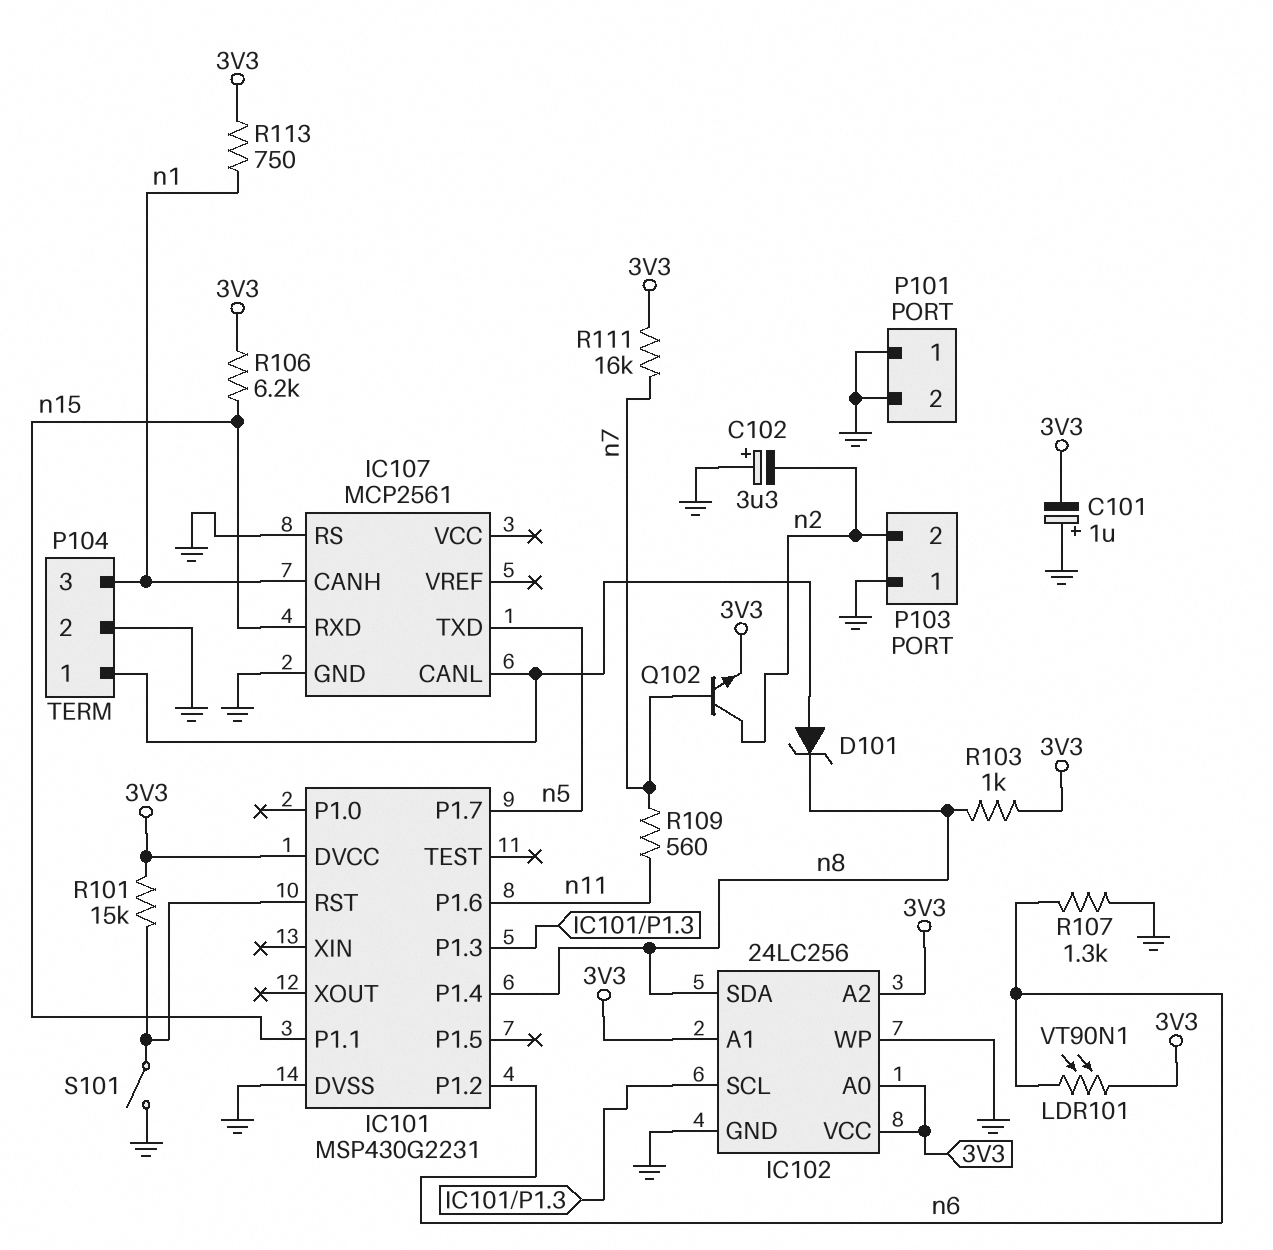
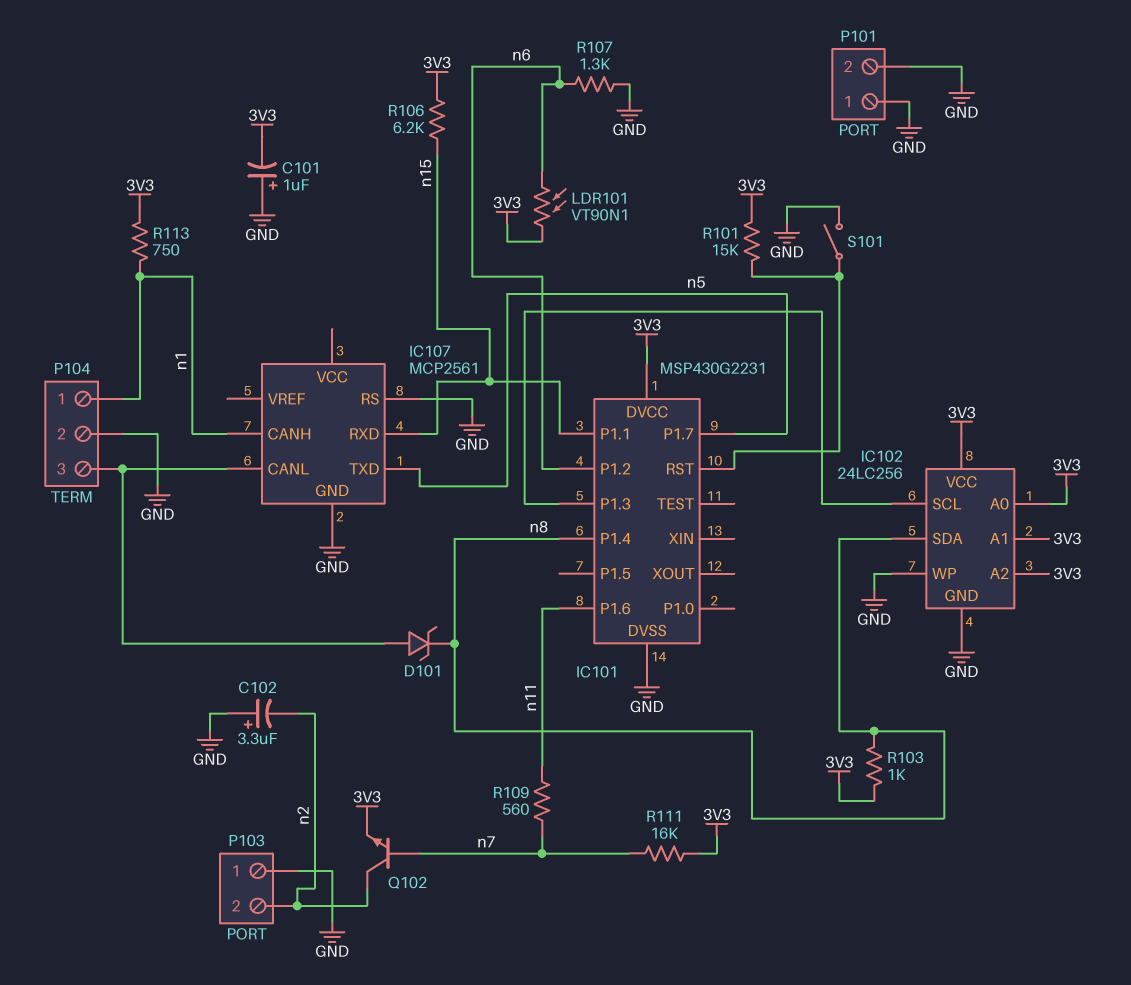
P104 pin 1: IC107/CANL -> n1
P104 pin 3: n1 -> IC107/CANL

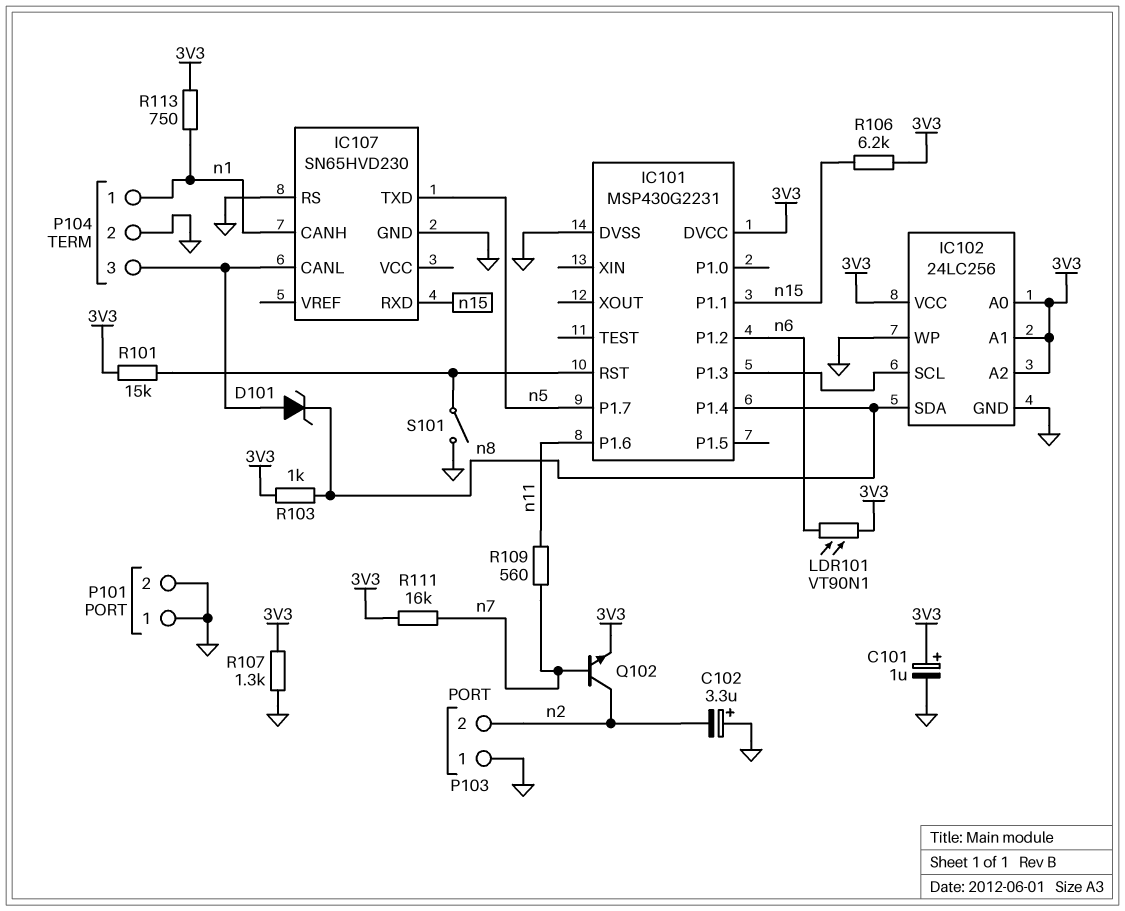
C101: 1uF (plus GND, minus 3V3) -> 1uF (plus 3V3, minus GND)
IC107: MCP2561 -> SN65HVD230
R107: 1.3k (GND, n6) -> 1.3k (3V3, GND)

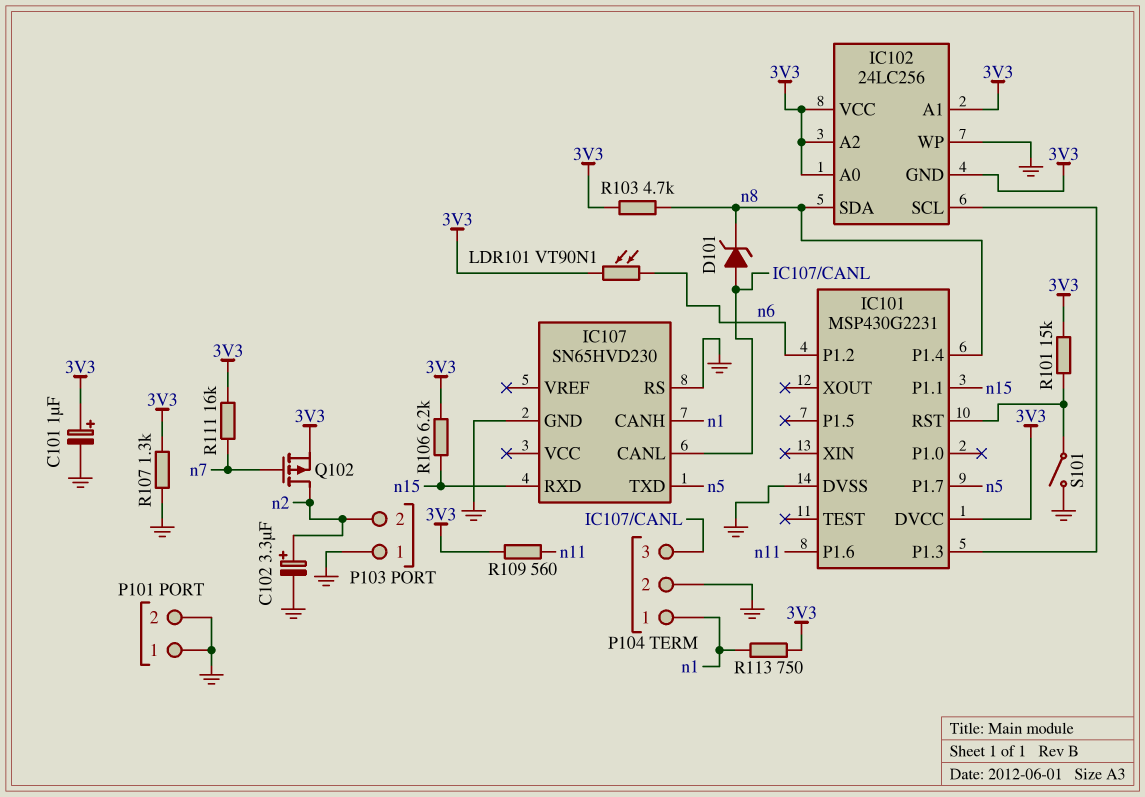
C102: 3.3uF (plus GND, minus n2) -> 3.3uF (plus n2, minus GND)
IC102 pin GND: GND -> 3V3
Q102: NPN (B n7, C n2, E 3V3) -> PMOS (G n7, D n2, S 3V3)
R103: 1k (3V3, n8) -> 4.7k (3V3, n8)
R109: 560 (n7, n11) -> 560 (3V3, n11)

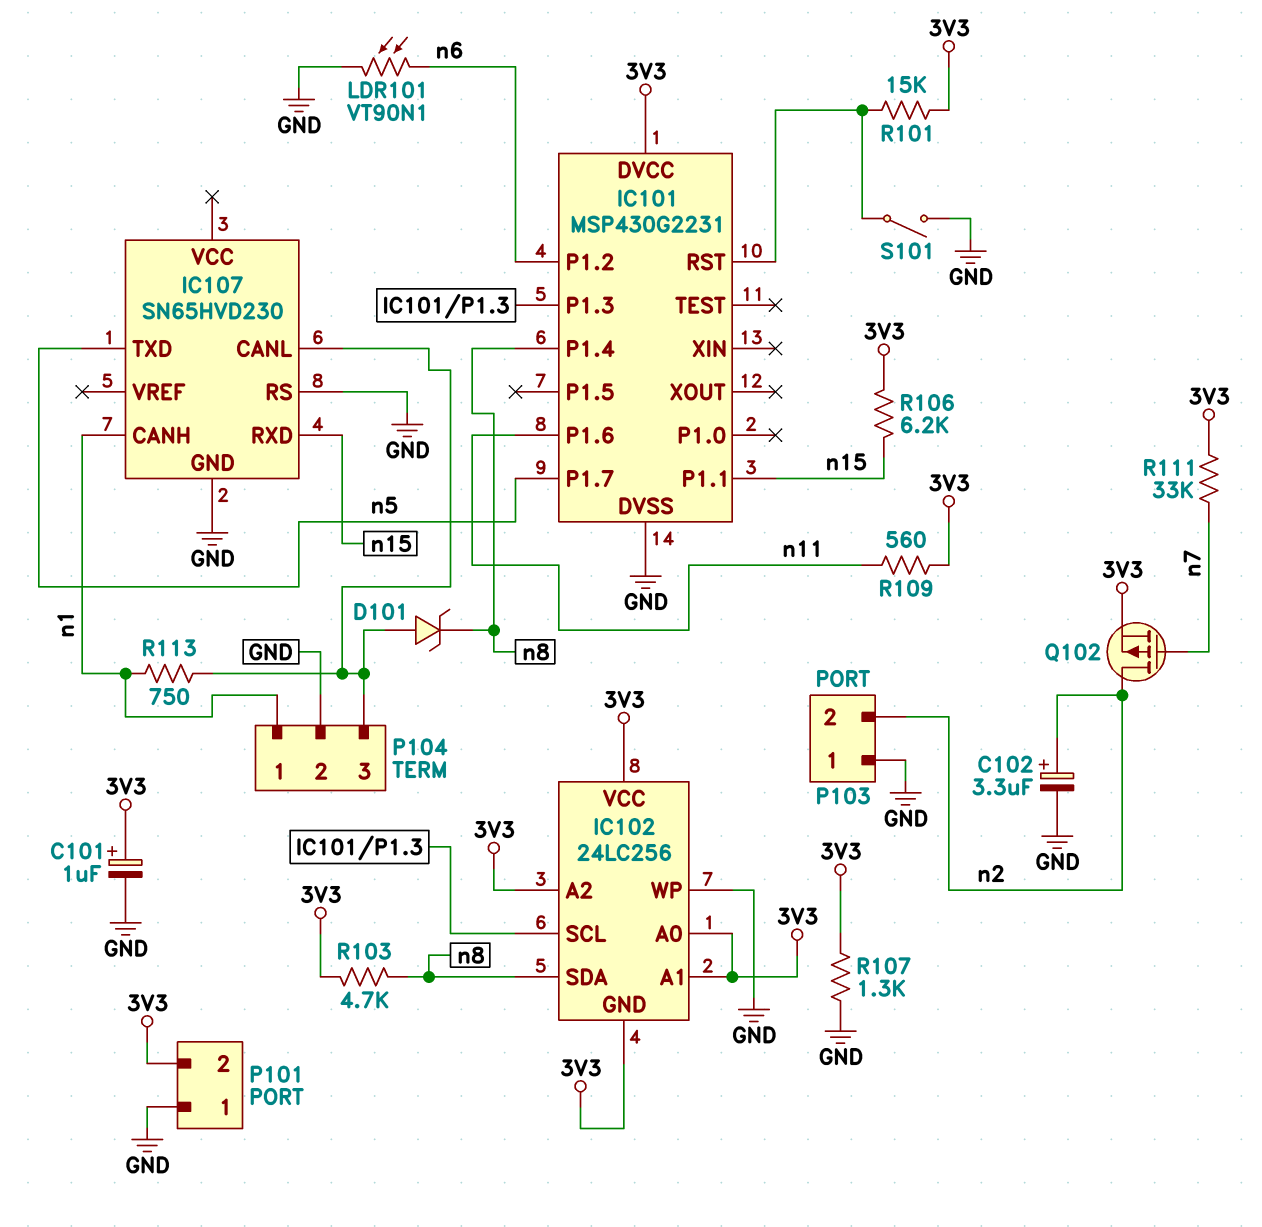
LDR101: VT90N1 (3V3, n6) -> VT90N1 (GND, n6)
P101 pin 2: GND -> 3V3
R111: 16k (3V3, n7) -> 33k (3V3, n7)
R113: 750 (3V3, n1) -> 750 (IC107/CANL, n1)

